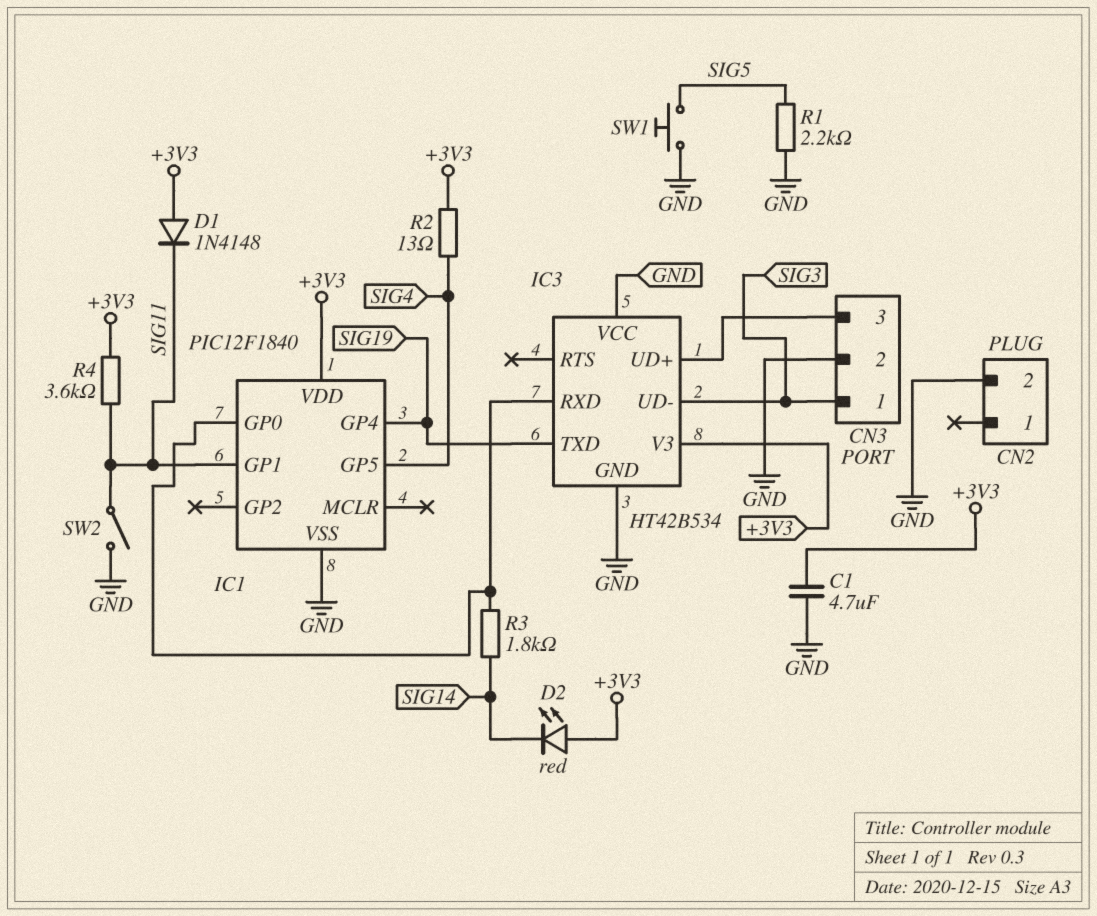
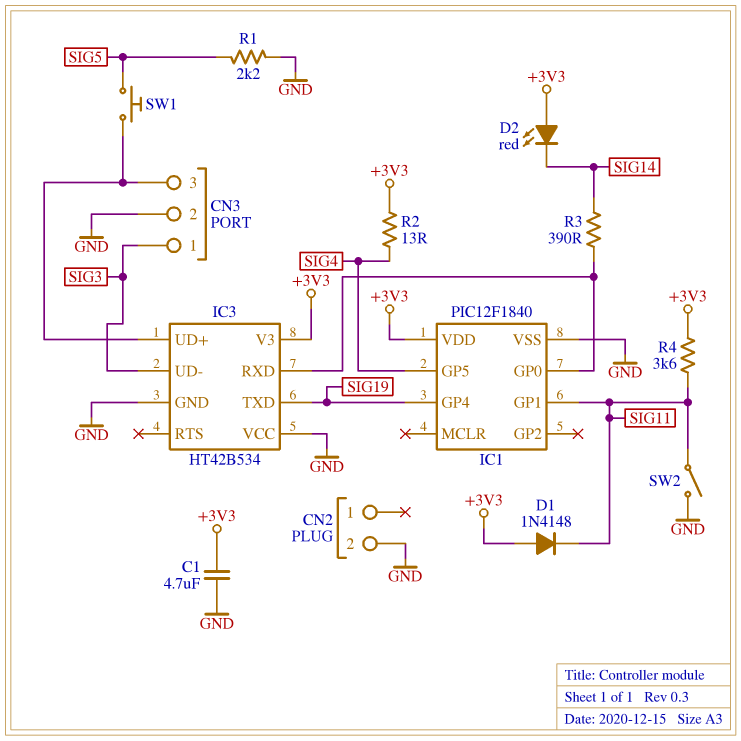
R3: 1.8k (IC1/GP0, SIG14) -> 390 (IC1/GP0, SIG14)
SW1: button (GND, SIG5) -> button (CN3/3, SIG5)

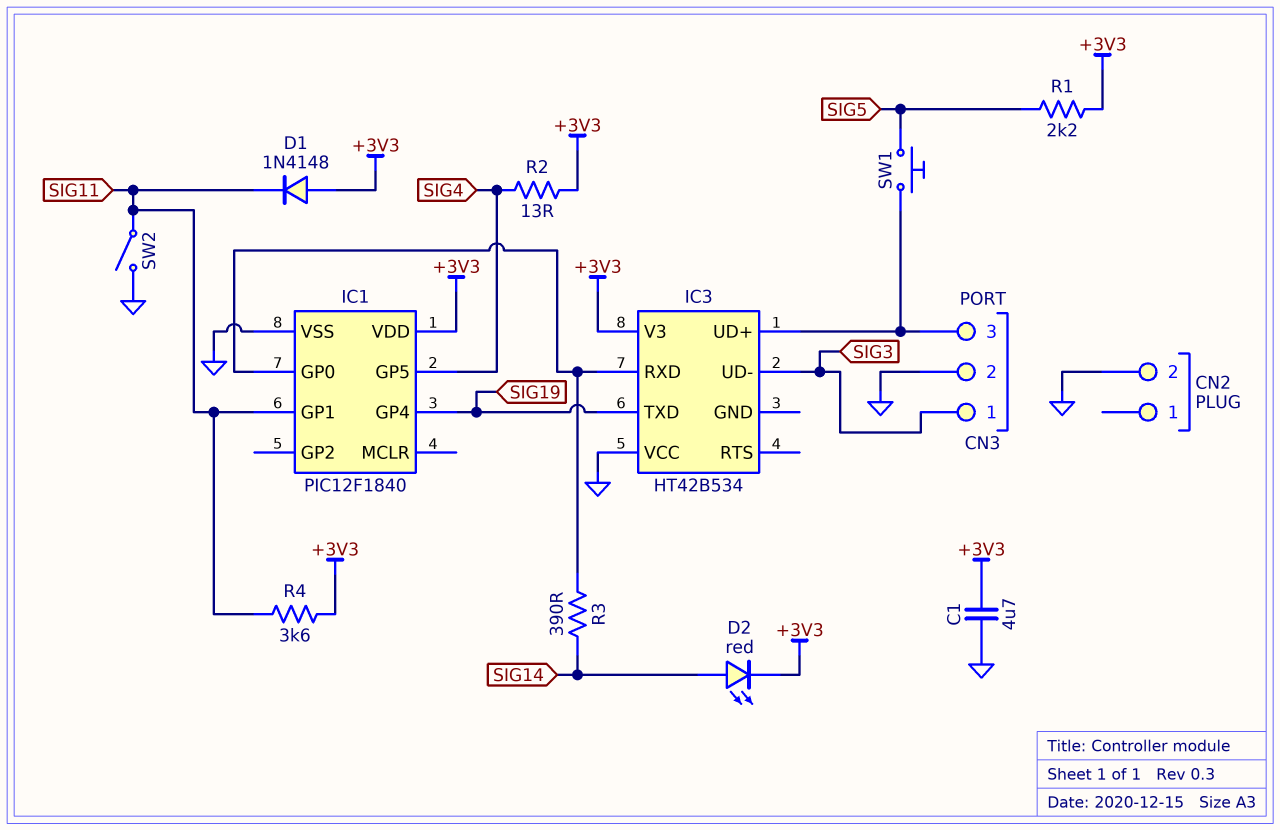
D2: LED red (A +3V3, K SIG14) -> LED red (A SIG14, K +3V3)
IC3 pin GND: GND -> none
R1: 2.2k (GND, SIG5) -> 2.2k (+3V3, SIG5)

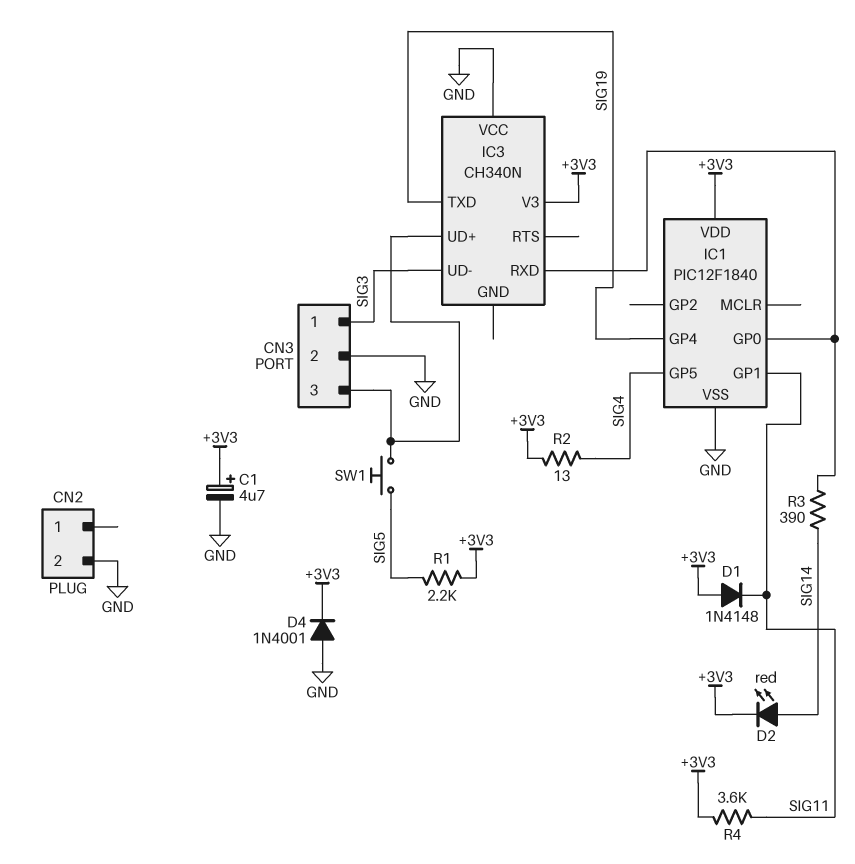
C1: 4.7uF (+3V3, GND) -> 4.7uF (plus +3V3, minus GND)
D4: none -> diode 1N4001 (A GND, K +3V3)
IC3: HT42B534 -> CH340N
SW2: switch (GND, SIG11) -> none

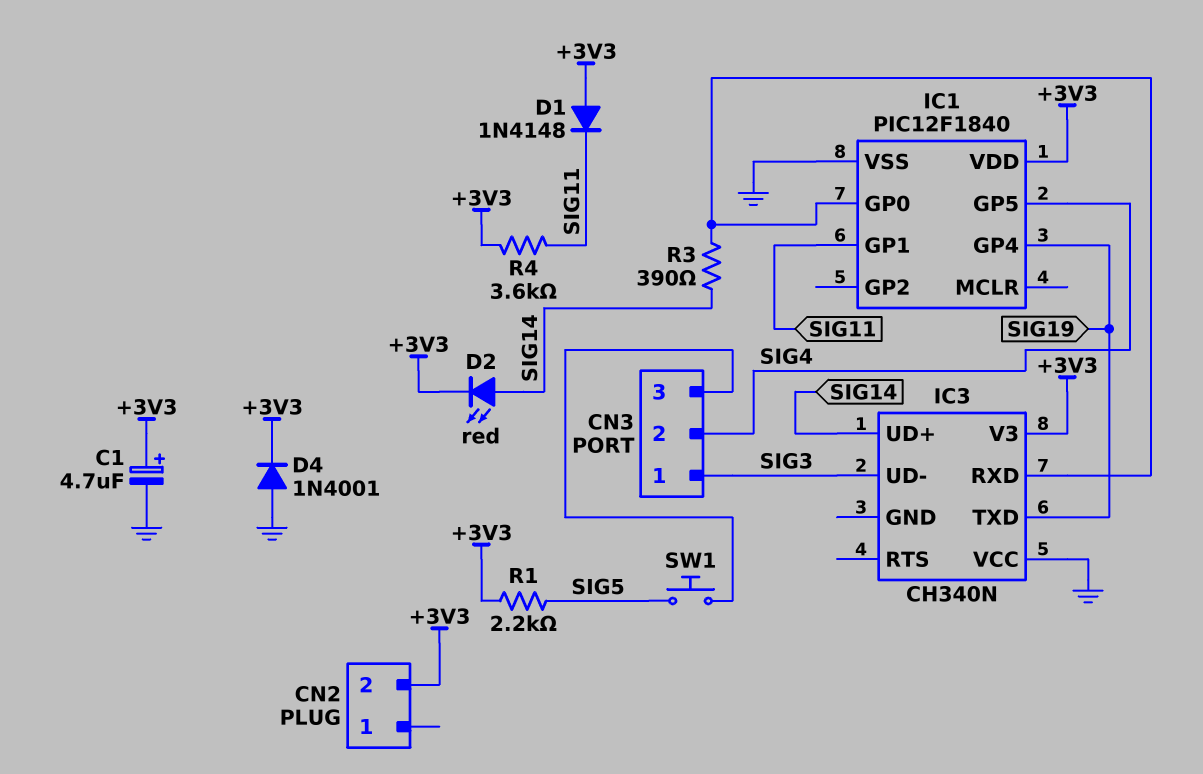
CN2 pin 2: GND -> +3V3
CN3 pin 2: GND -> SIG4
IC3 pin UD+: CN3/3 -> SIG14
R2: 13 (+3V3, SIG4) -> none

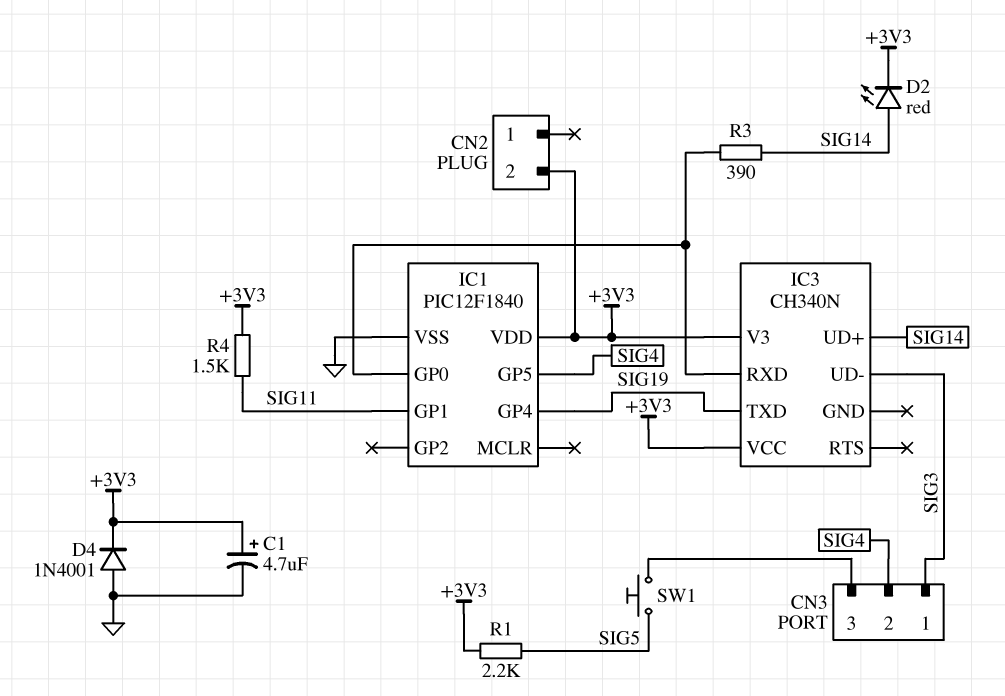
D1: diode 1N4148 (A +3V3, K SIG11) -> none
IC3 pin VCC: GND -> +3V3
R4: 3.6k (+3V3, SIG11) -> 1.5k (+3V3, SIG11)

